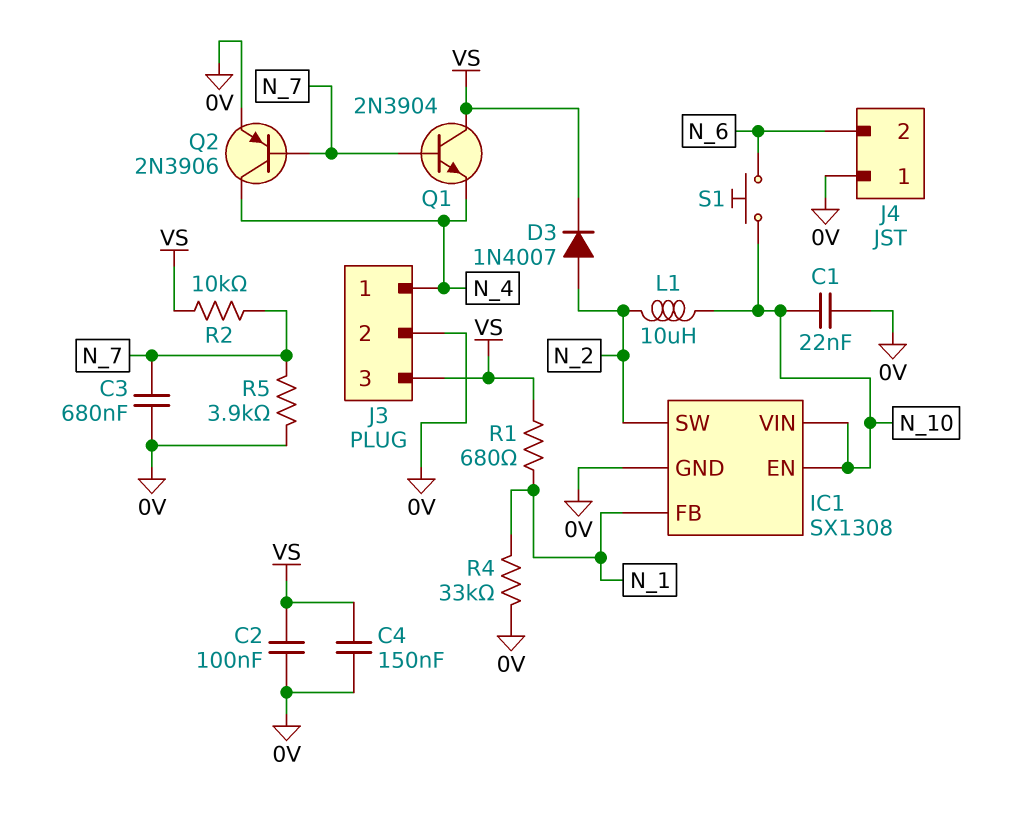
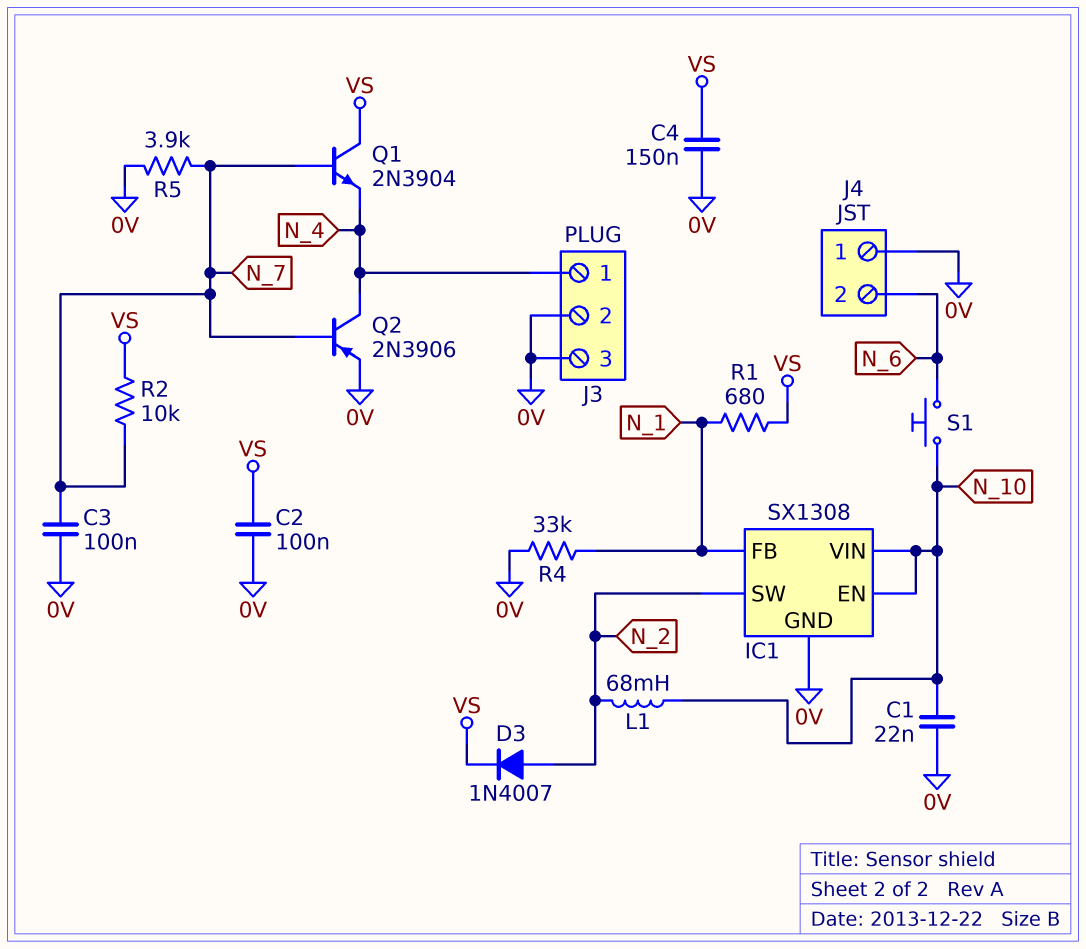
C3: 680nF (0V, N_7) -> 100nF (0V, N_7)
J3 pin 3: VS -> 0V
L1: 10uH (N_2, N_10) -> 68mH (N_2, N_10)

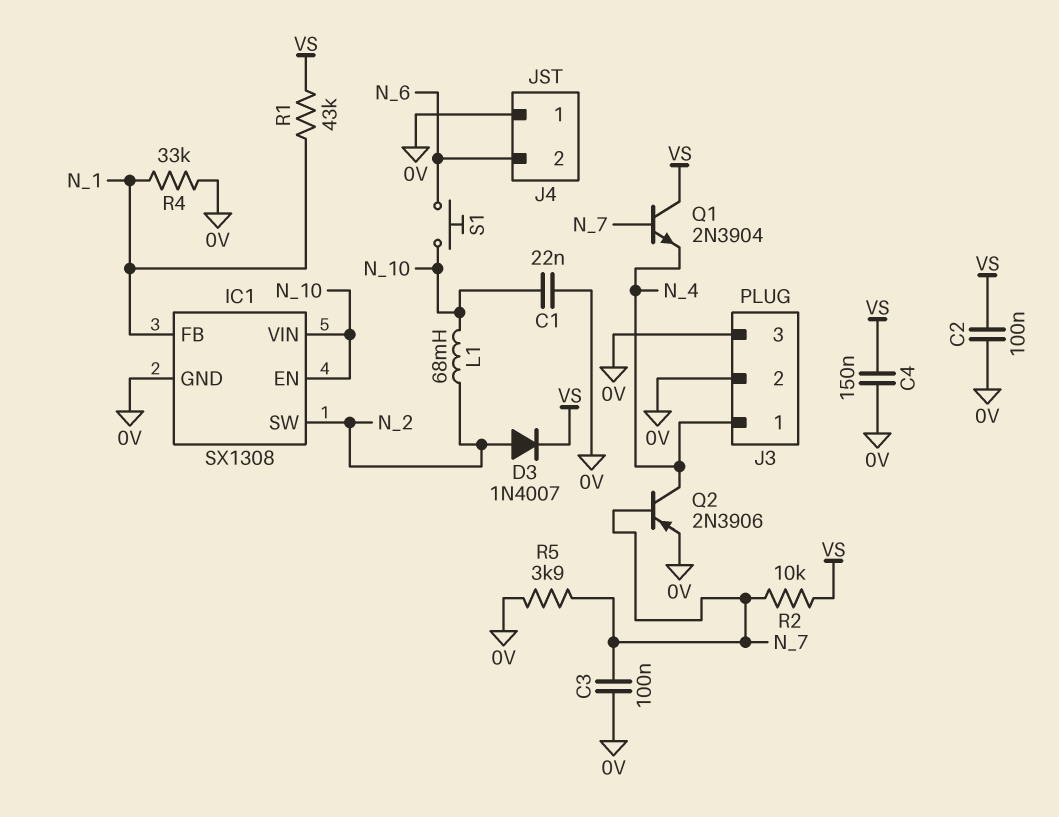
R1: 680 (N_1, VS) -> 43k (N_1, VS)

